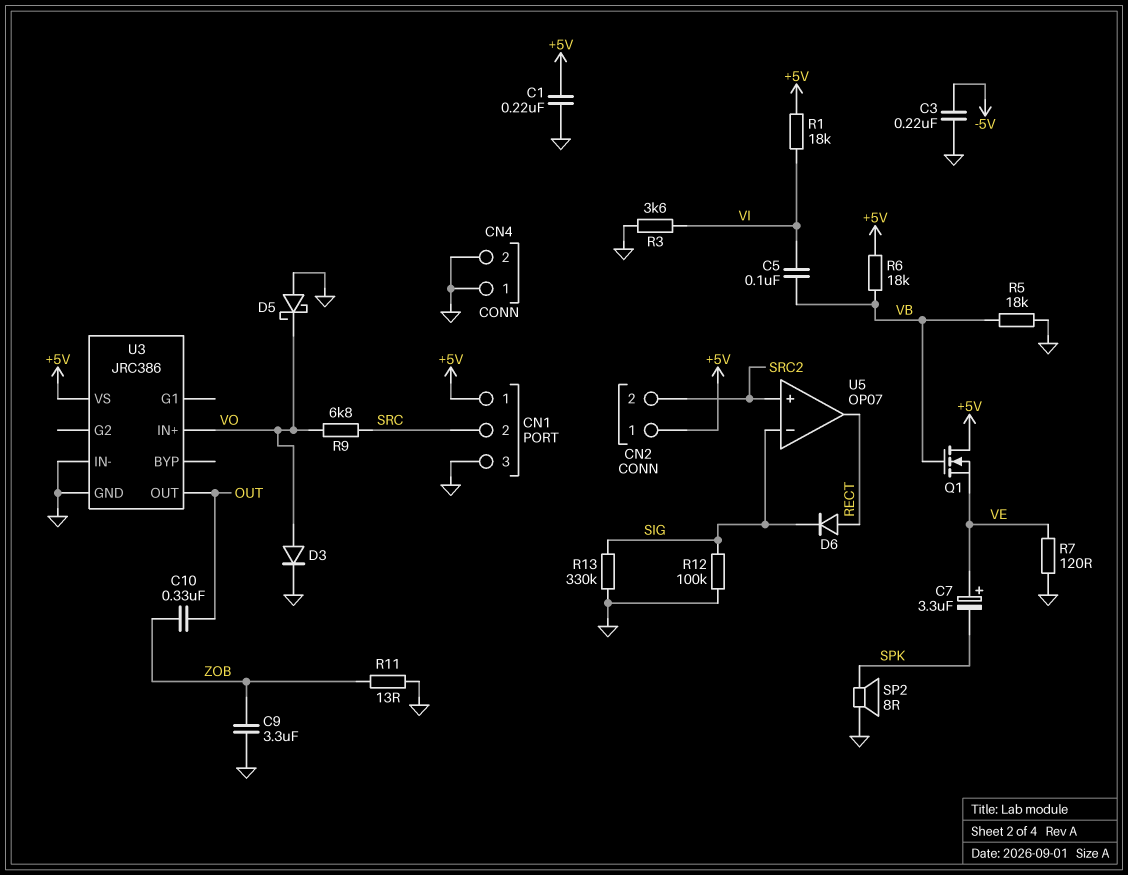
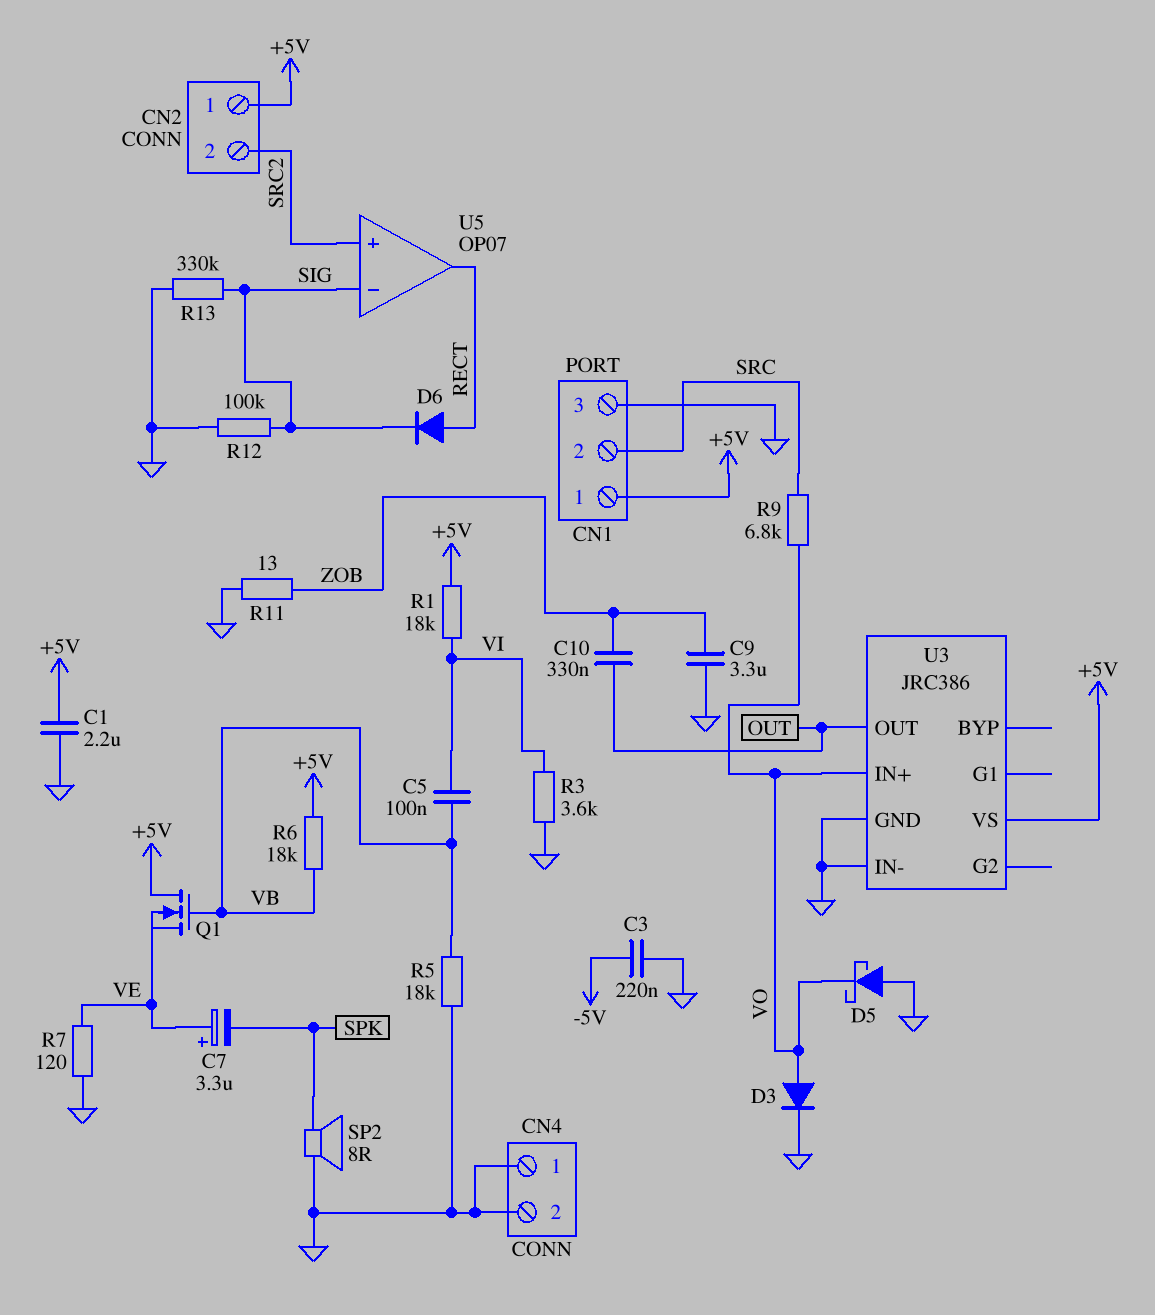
C1: 220nF (+5V, GND) -> 2.2uF (+5V, GND)

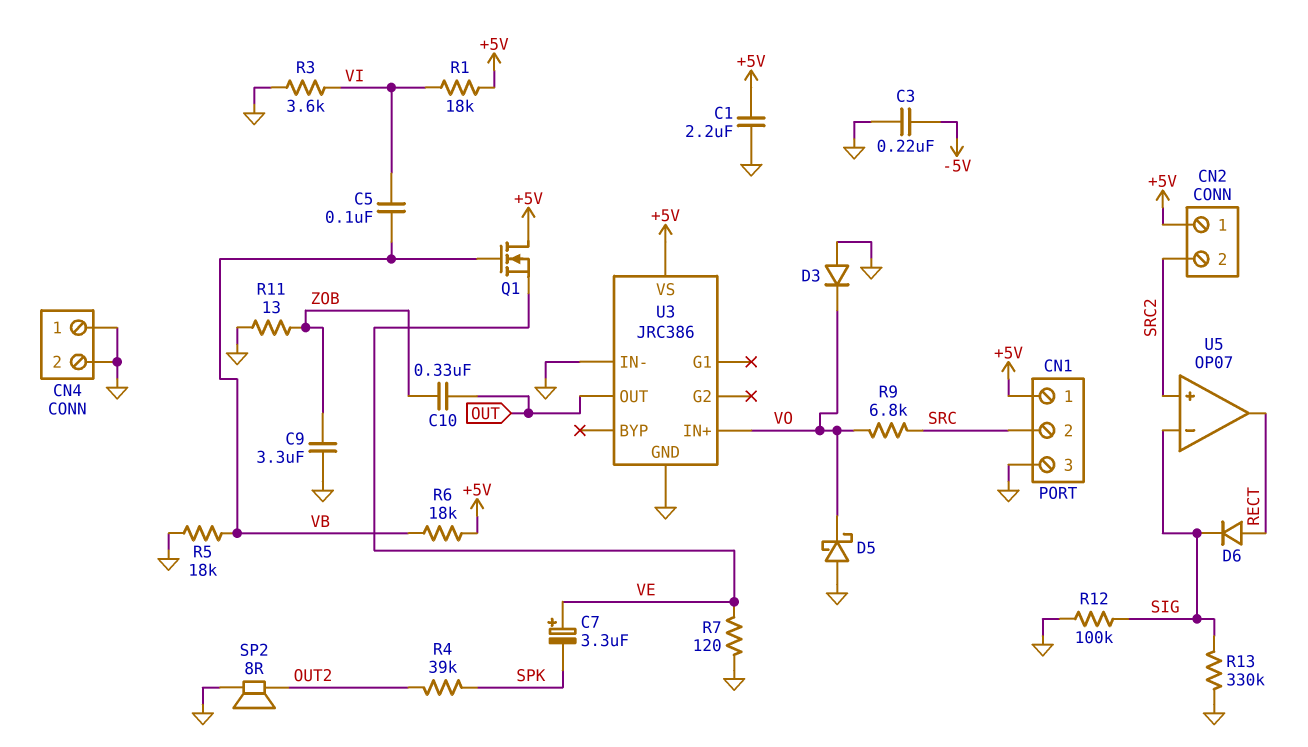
D3: diode (A VO, K GND) -> diode (A GND, K VO)
R4: none -> 39k (OUT2, SPK)
SP2: speaker 8R (GND, SPK) -> speaker 8R (GND, OUT2)

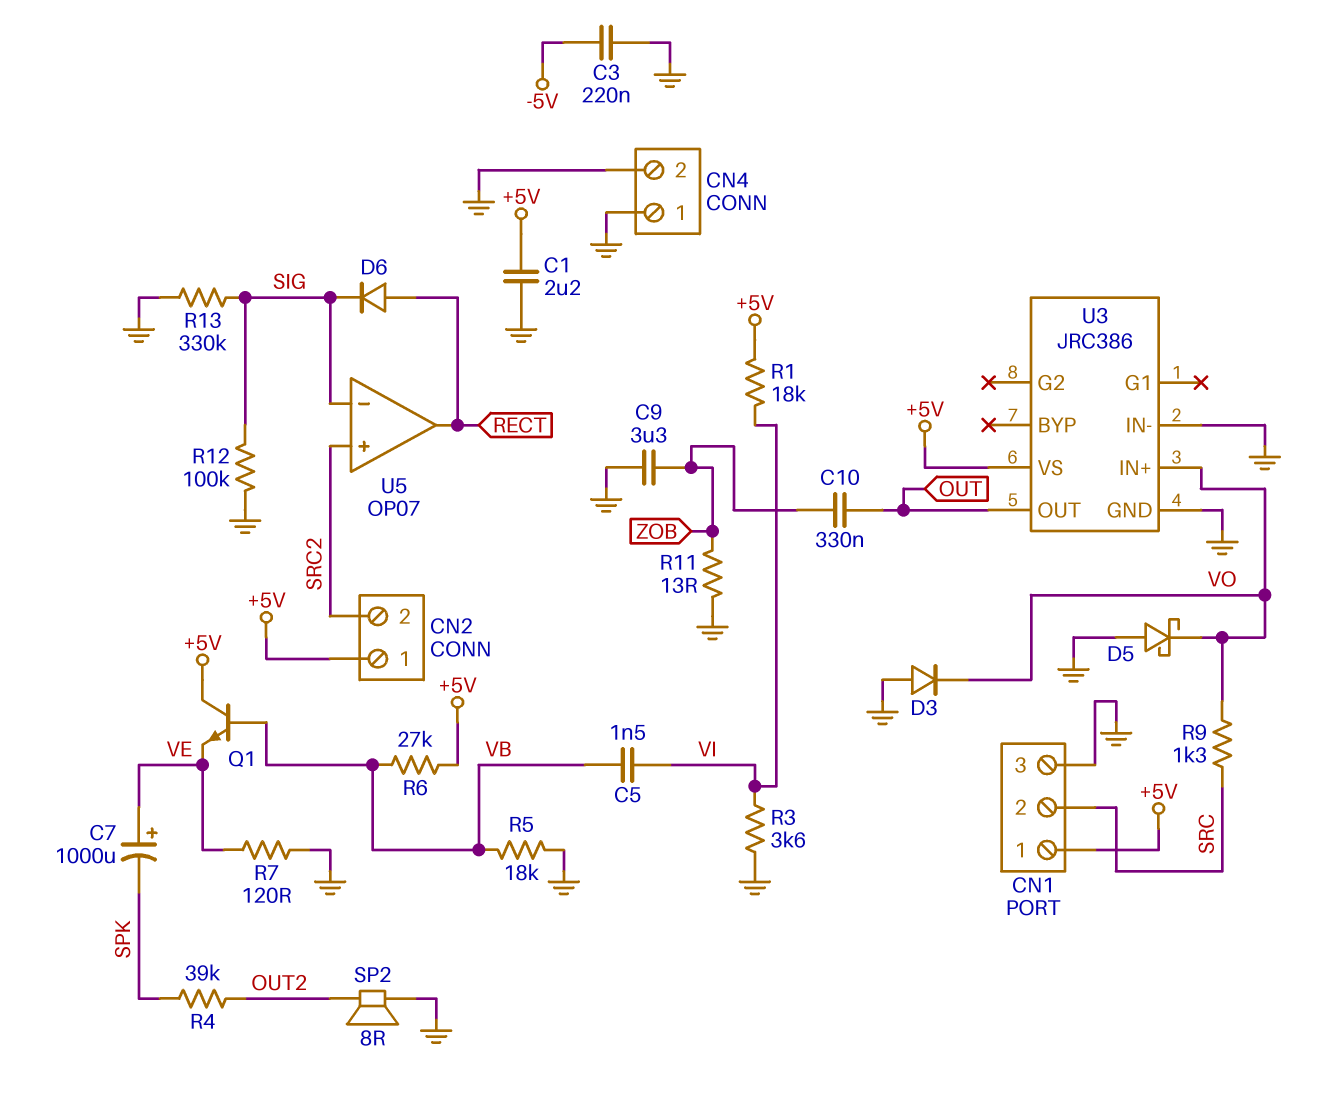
C5: 100nF (VB, VI) -> 1.5nF (VB, VI)
C7: 3.3uF (plus VE, minus SPK) -> 1000uF (plus VE, minus SPK)
Q1: NMOS (G VB, D +5V, S VE) -> NPN (B VB, C +5V, E VE)
R6: 18k (+5V, VB) -> 27k (+5V, VB)
R9: 6.8k (SRC, VO) -> 1.3k (SRC, VO)

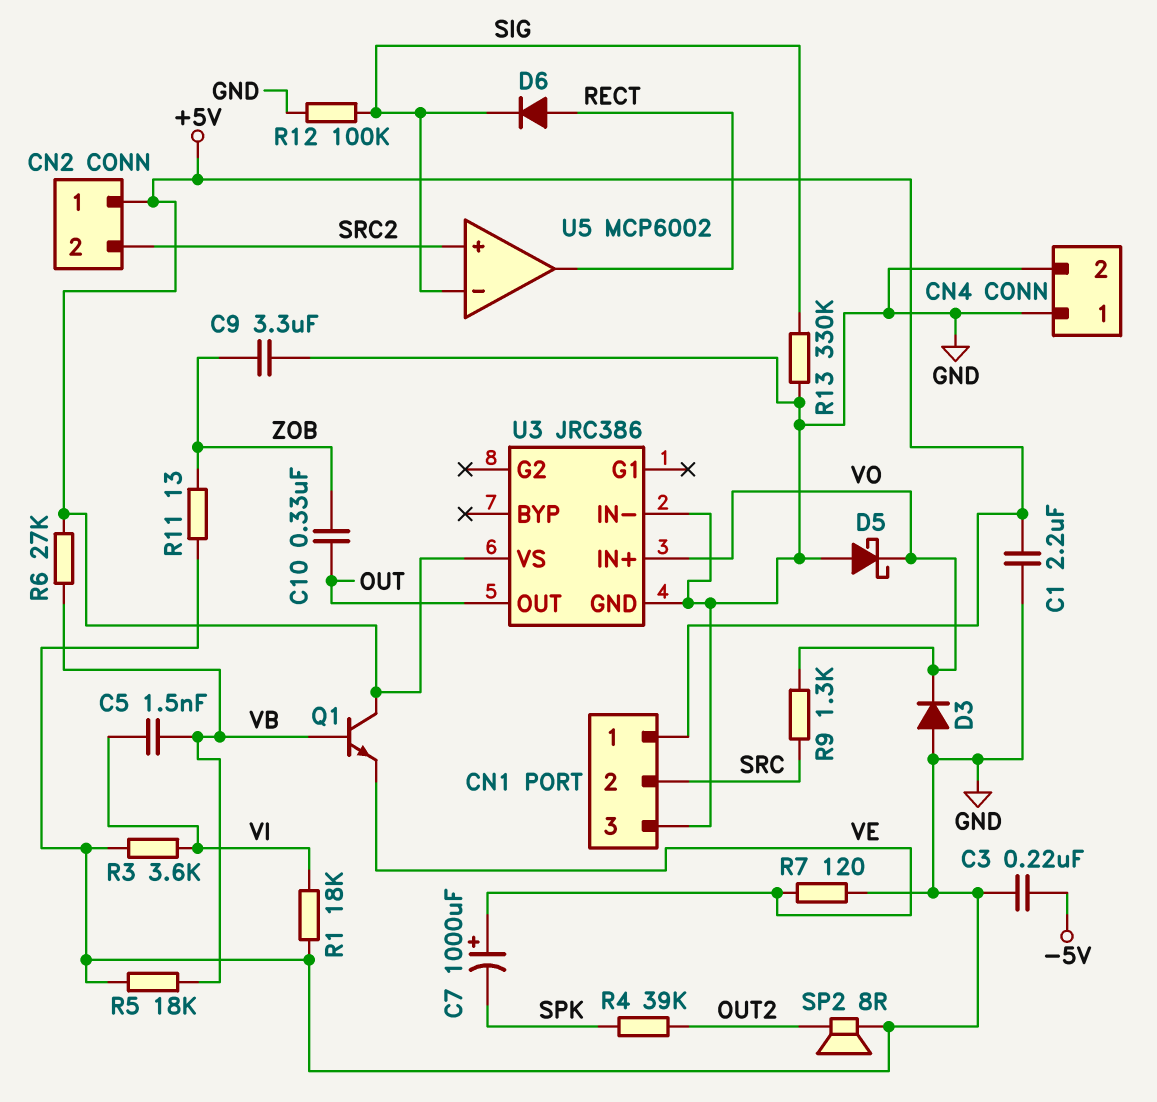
R1: 18k (+5V, VI) -> 18k (GND, VI)
U5: OP07 -> MCP6002

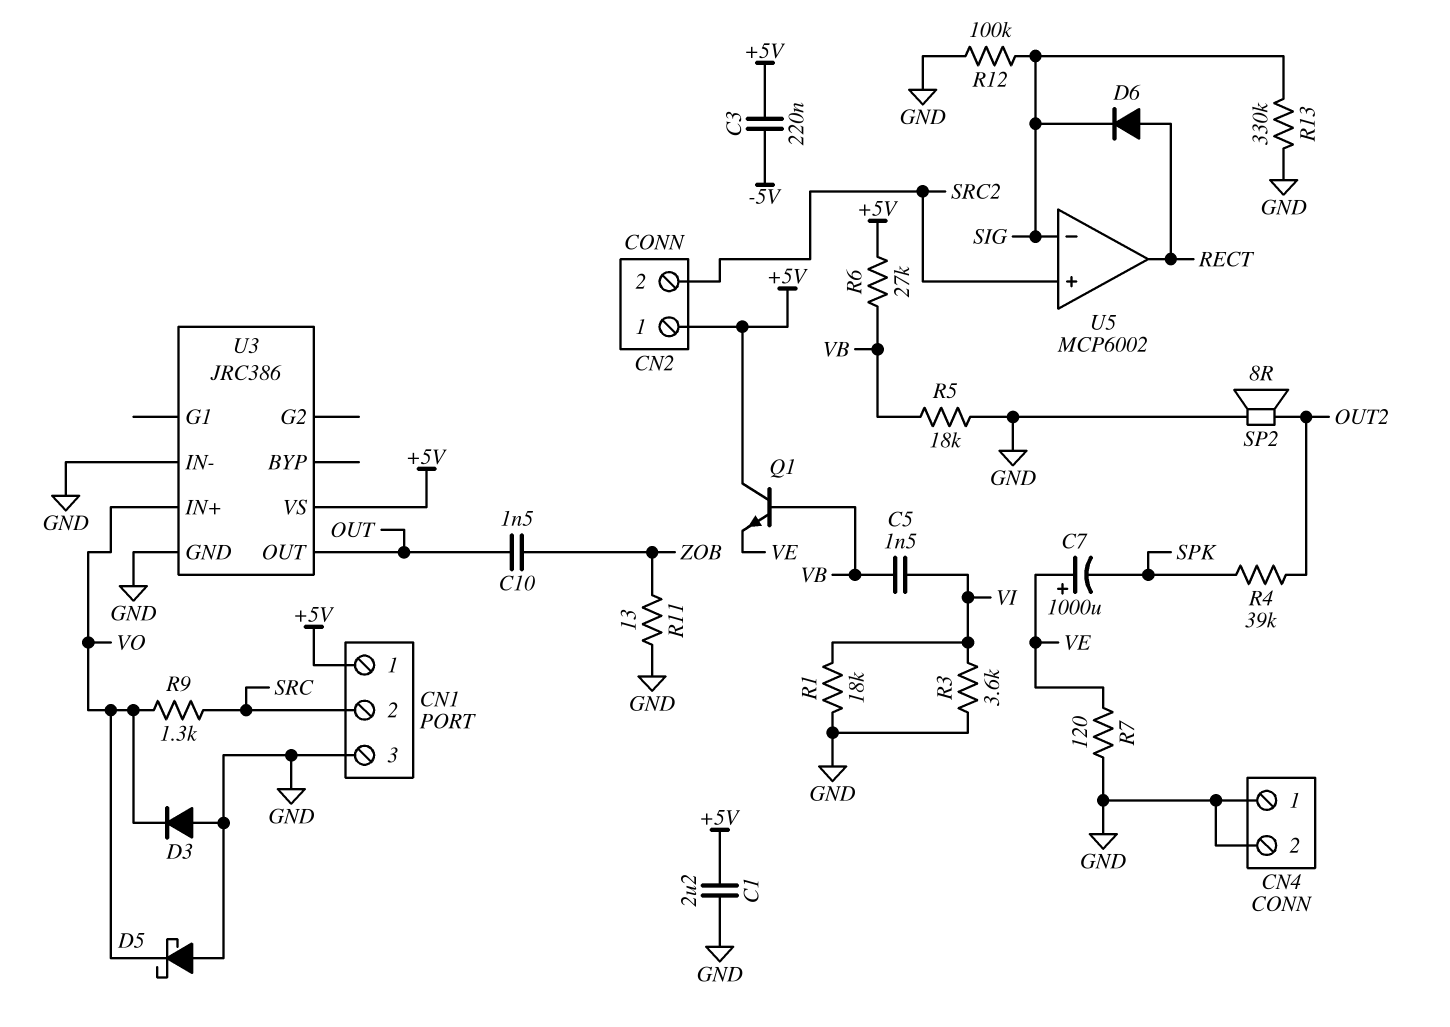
C3: 220nF (-5V, GND) -> 220nF (+5V, -5V)
C9: 3.3uF (GND, ZOB) -> none
C10: 330nF (OUT, ZOB) -> 1.5nF (OUT, ZOB)

